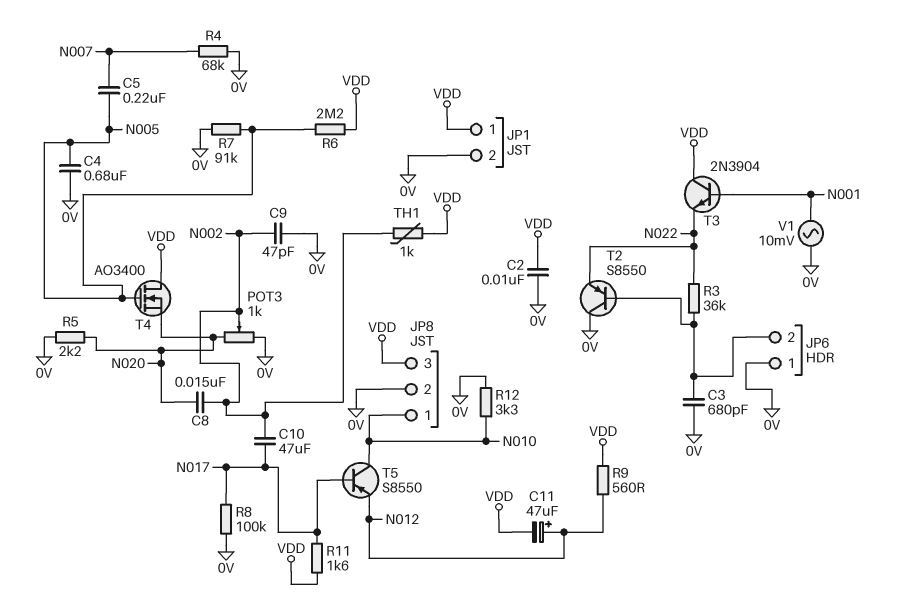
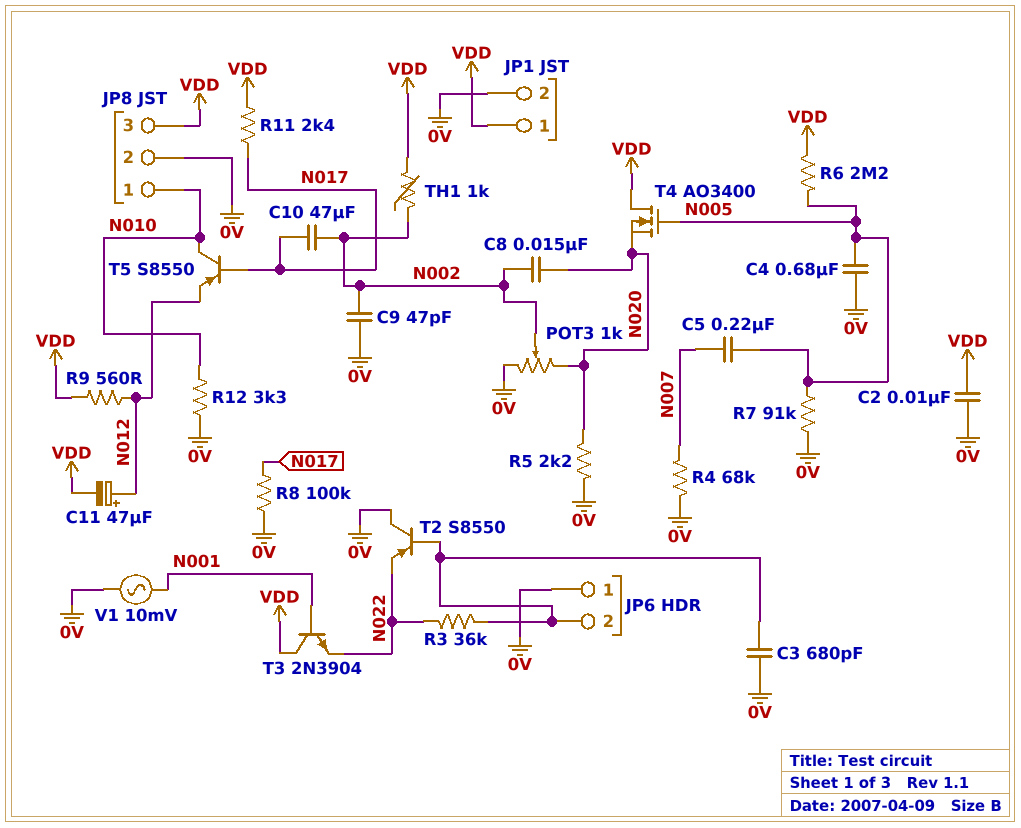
R11: 1.6k (N017, VDD) -> 2.4k (N017, VDD)

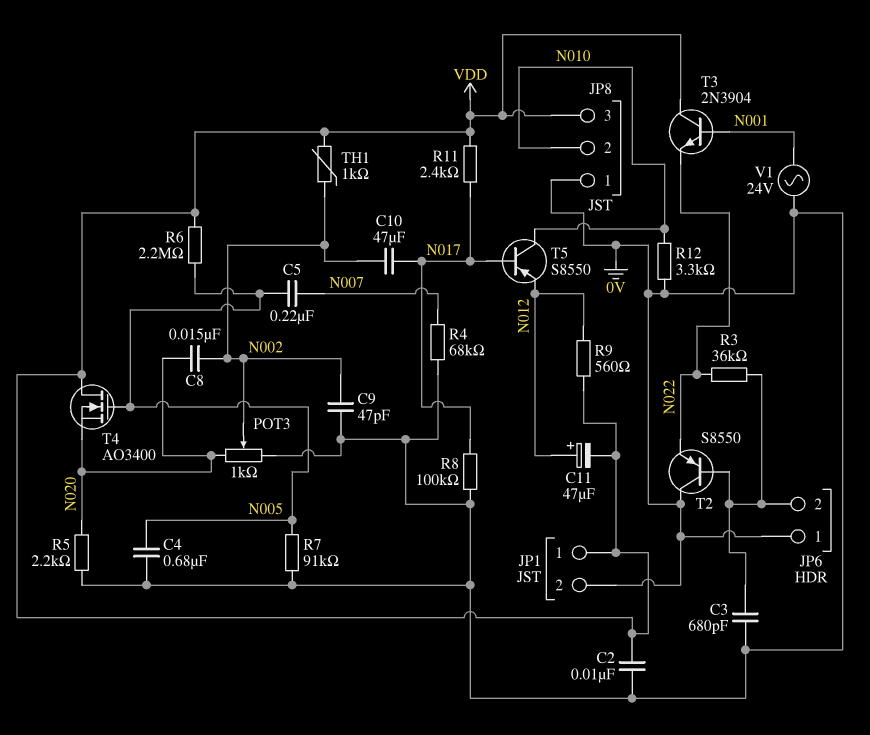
JP8 pin 1: N010 -> 0V
JP8 pin 2: 0V -> N010
V1: AC 10mV (0V, N001) -> AC 24V (0V, N001)

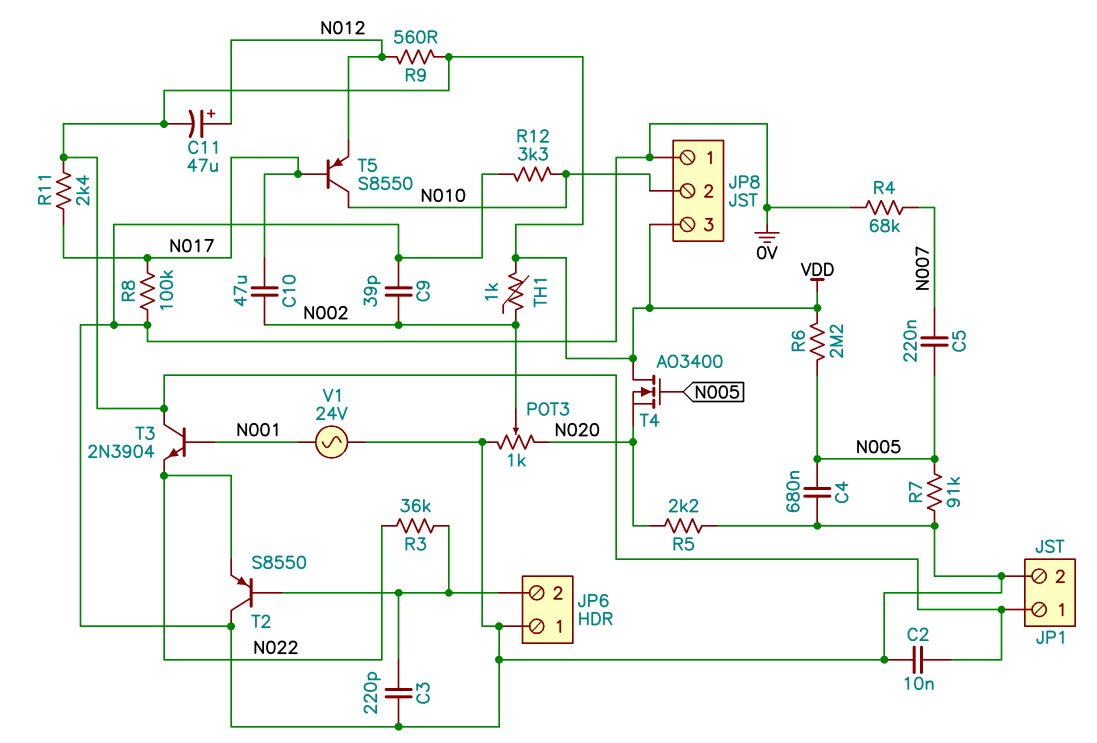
C3: 680pF (0V, JP6/2) -> 220pF (0V, JP6/2)
C8: 15nF (N002, N020) -> none
C9: 47pF (0V, N002) -> 39pF (0V, N002)

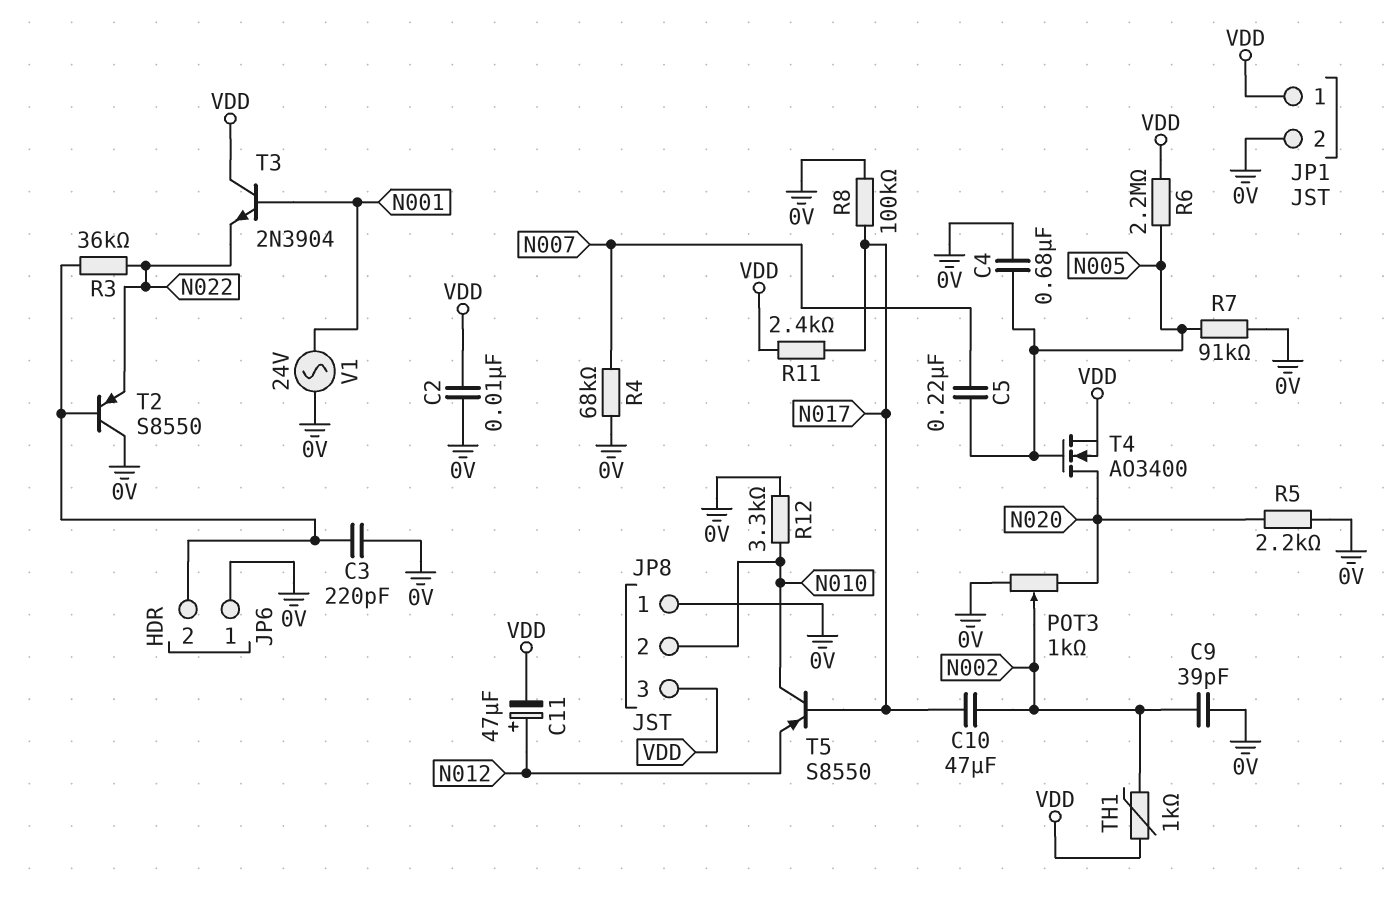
R9: 560 (N012, VDD) -> none
T4: NMOS AO3400 (G N005, D VDD, S N020) -> NMOS AO3400 (G N005, D N020, S VDD)

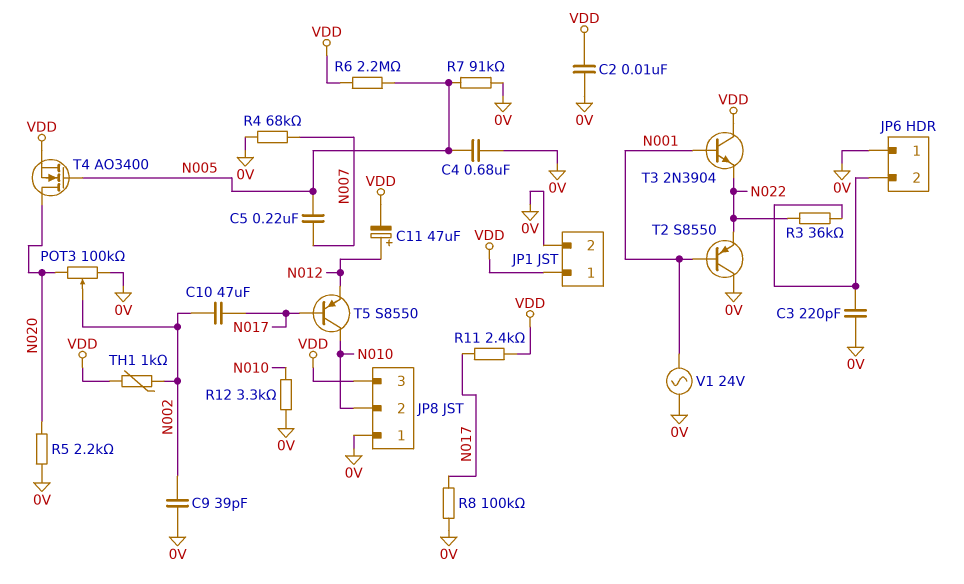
POT3: 1k (0V, N020, wiper N002) -> 100k (0V, N020, wiper N002)
T2: PNP S8550 (B JP6/2, C 0V, E N022) -> PNP S8550 (B N001, C 0V, E N022)

